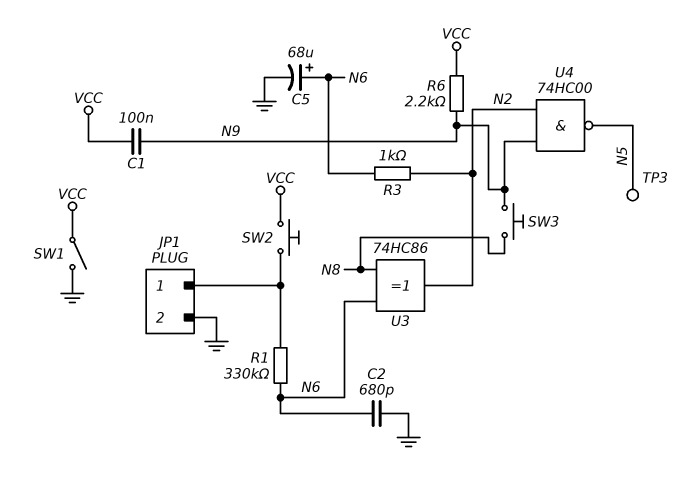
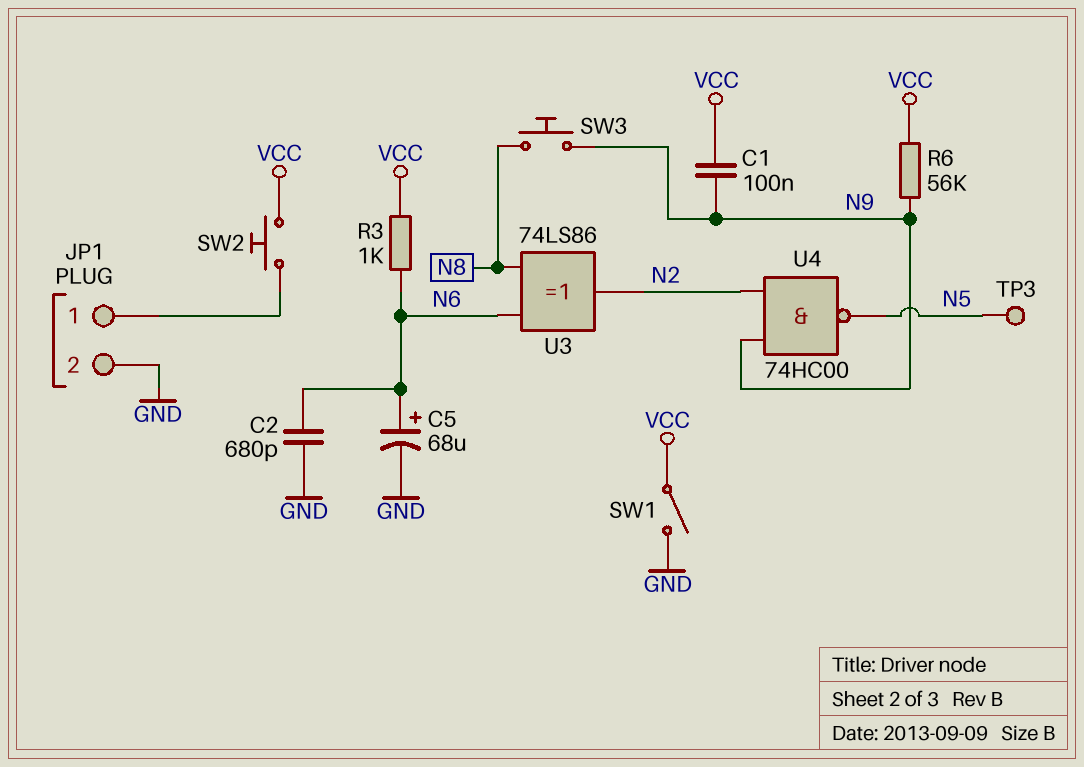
R1: 330k (JP1/1, N6) -> none
R3: 1k (N2, N6) -> 1k (N6, VCC)
R6: 2.2k (N9, VCC) -> 56k (N9, VCC)
U3: XOR 74HC86 (in N6, in N8, out N2) -> XOR 74LS86 (in N6, in N8, out N2)

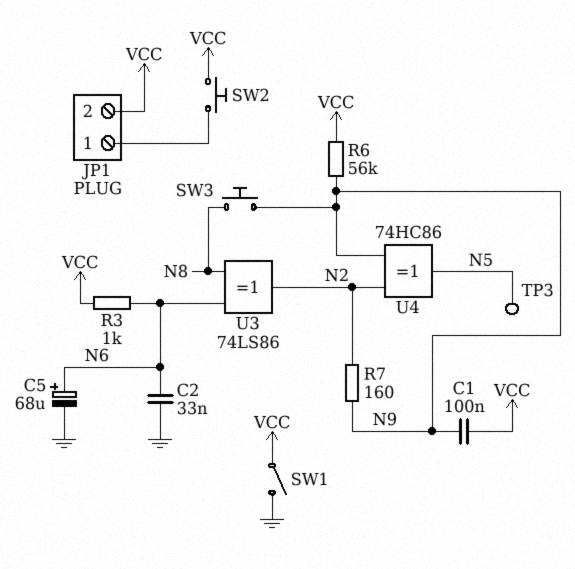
C2: 680pF (GND, N6) -> 33nF (GND, N6)
JP1 pin 2: GND -> VCC
R7: none -> 160 (N2, N9)
U4: NAND 74HC00 (in N2, in N9, out N5) -> XOR 74HC86 (in N2, in N9, out N5)

